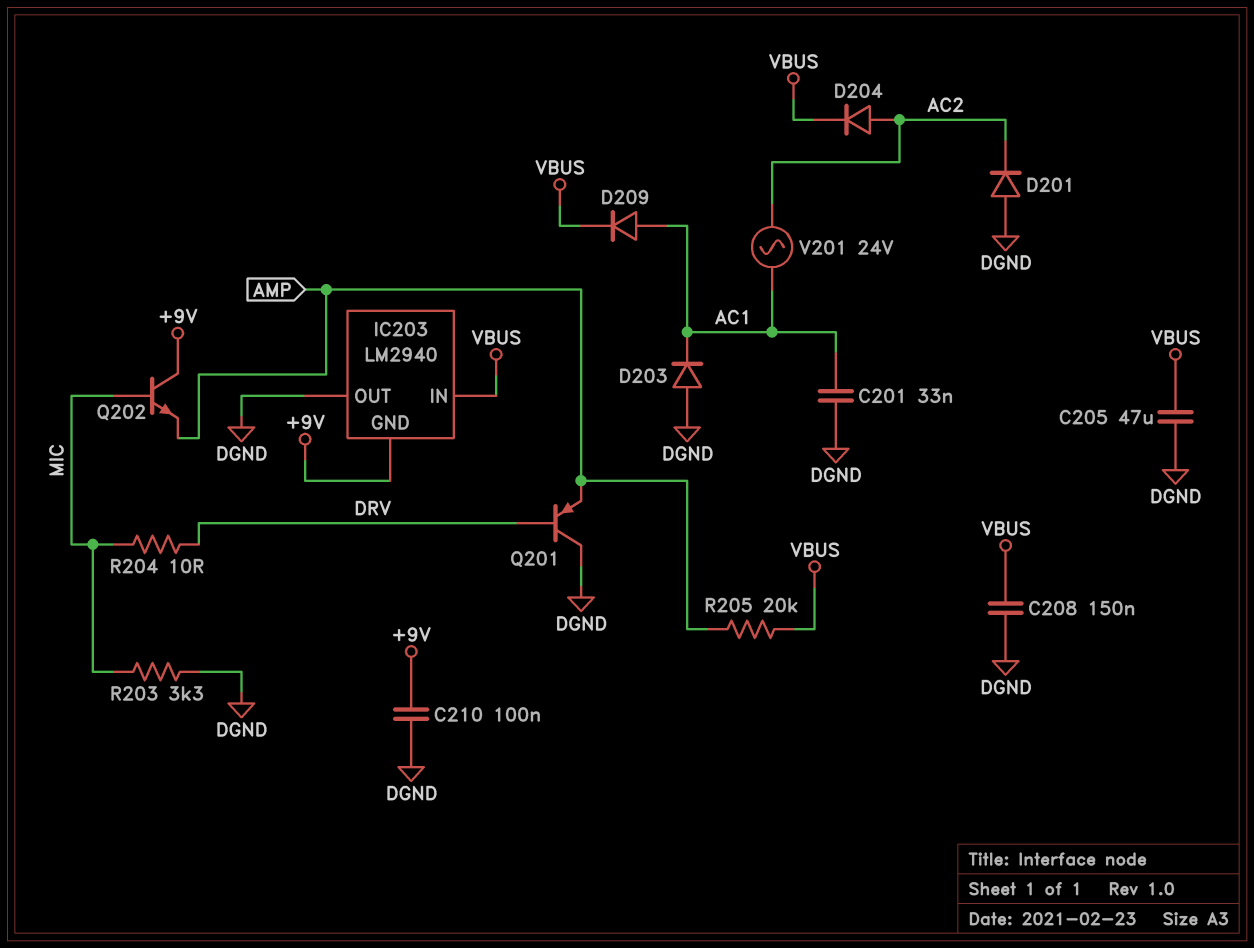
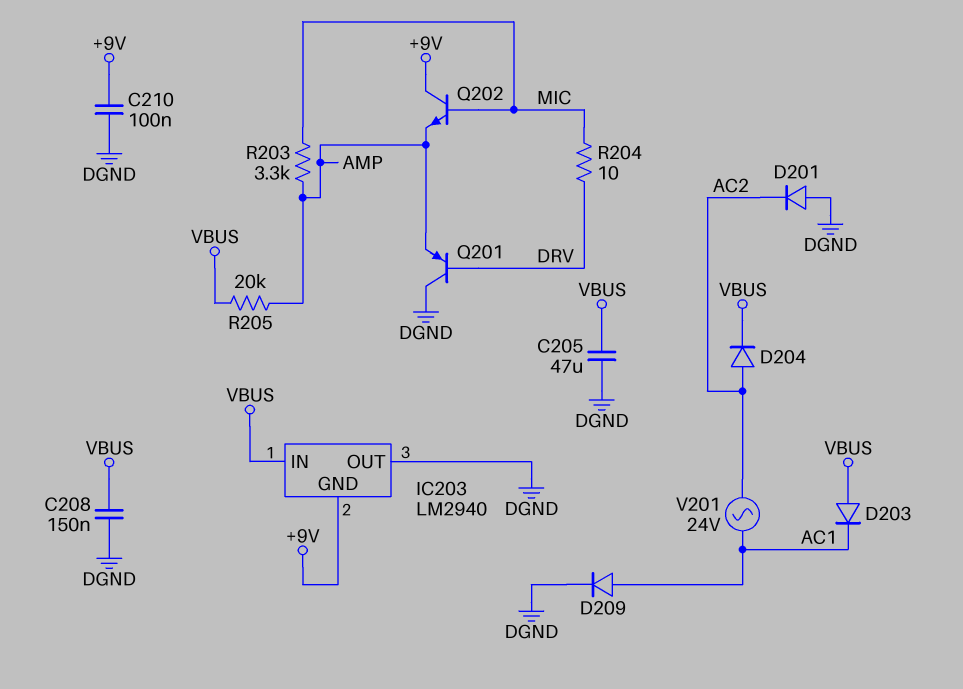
C201: 33nF (AC1, DGND) -> none
D203: diode (A DGND, K AC1) -> diode (A VBUS, K AC1)
D209: diode (A AC1, K VBUS) -> diode (A AC1, K DGND)
R203: 3.3k (DGND, MIC) -> 3.3k (AMP, MIC)

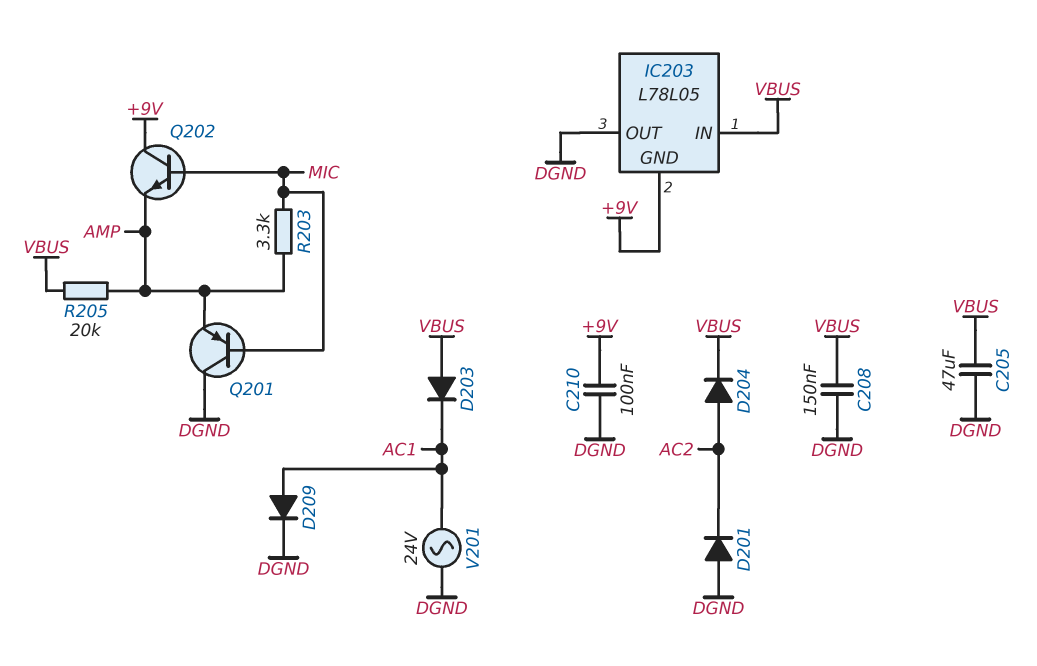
IC203: LM2940 -> L78L05
Q201: PNP (B DRV, C DGND, E AMP) -> PNP (B MIC, C DGND, E AMP)
R204: 10 (DRV, MIC) -> none
V201: AC 24V (AC1, AC2) -> AC 24V (AC1, DGND)

